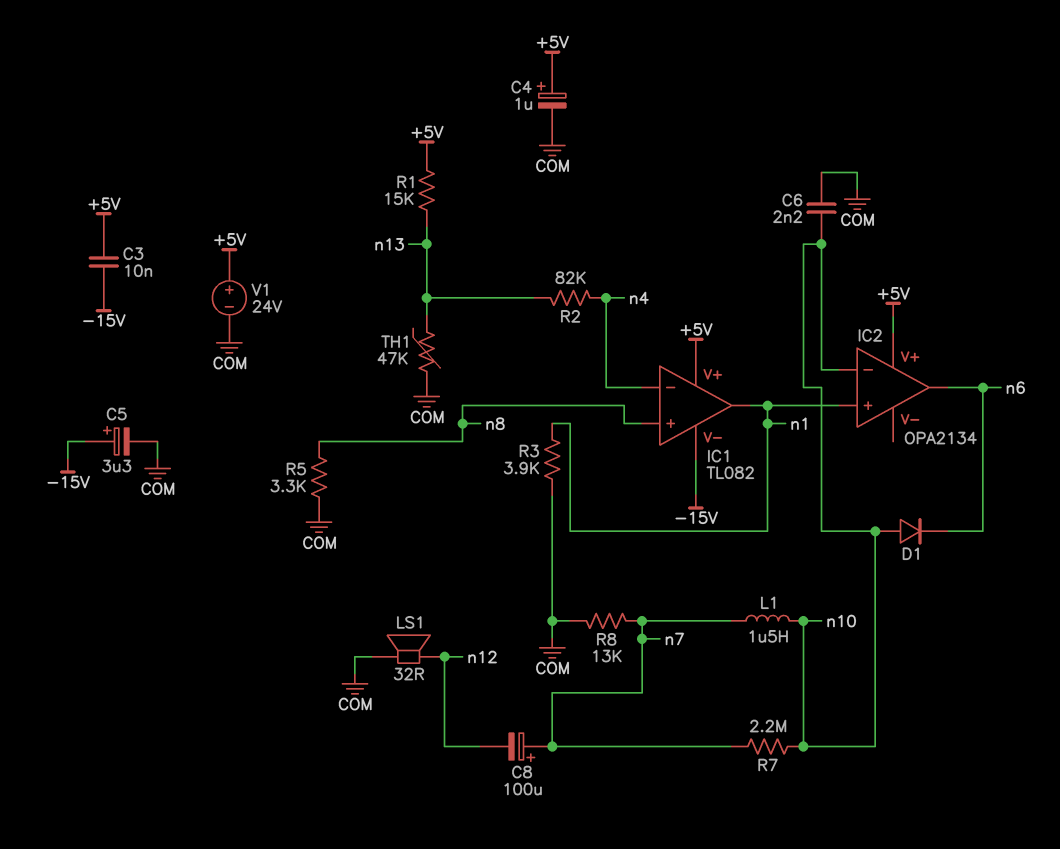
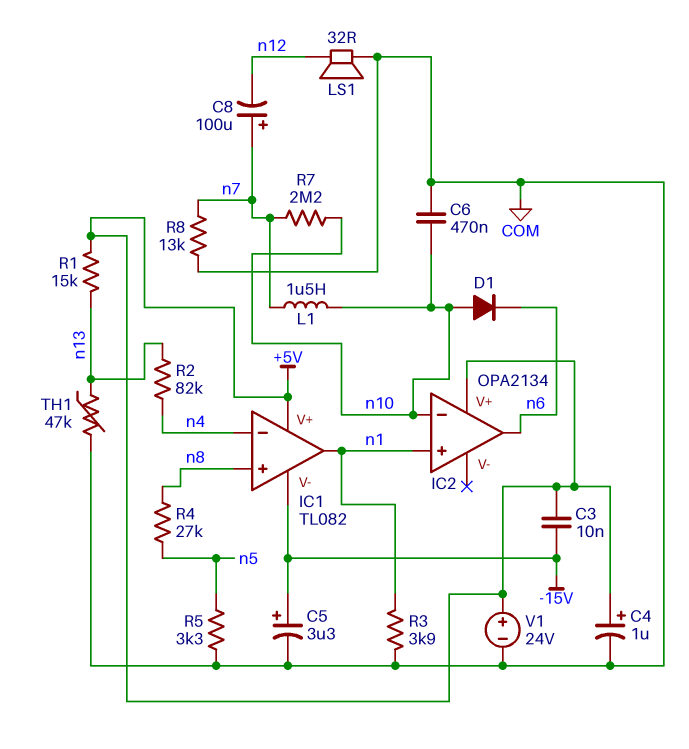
C6: 2.2nF (COM, n10) -> 470nF (COM, n10)
R4: none -> 27k (n5, n8)
R5: 3.3k (COM, n8) -> 3.3k (COM, n5)

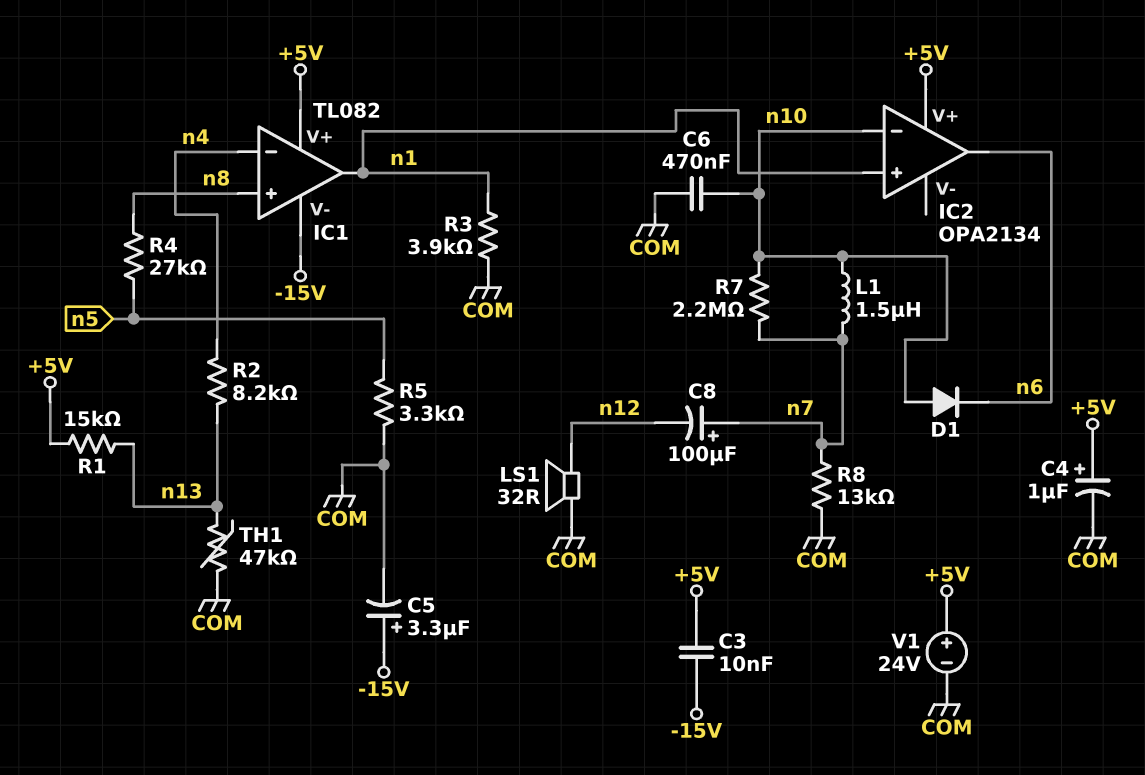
R2: 82k (n4, n13) -> 8.2k (n4, n13)

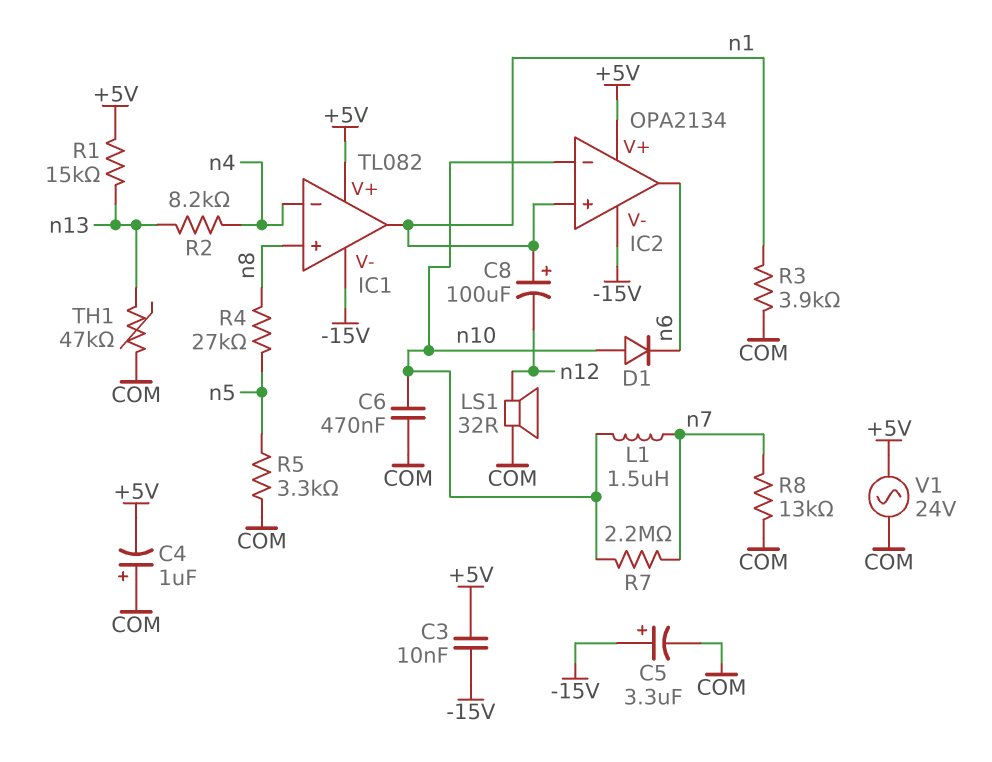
C4: 1uF (plus +5V, minus COM) -> 1uF (plus COM, minus +5V)
C8: 100uF (plus n7, minus n12) -> 100uF (plus n1, minus n12)
IC2 pin V-: none -> -15V
V1: 24V (plus +5V, minus COM) -> AC 24V (+5V, COM)

